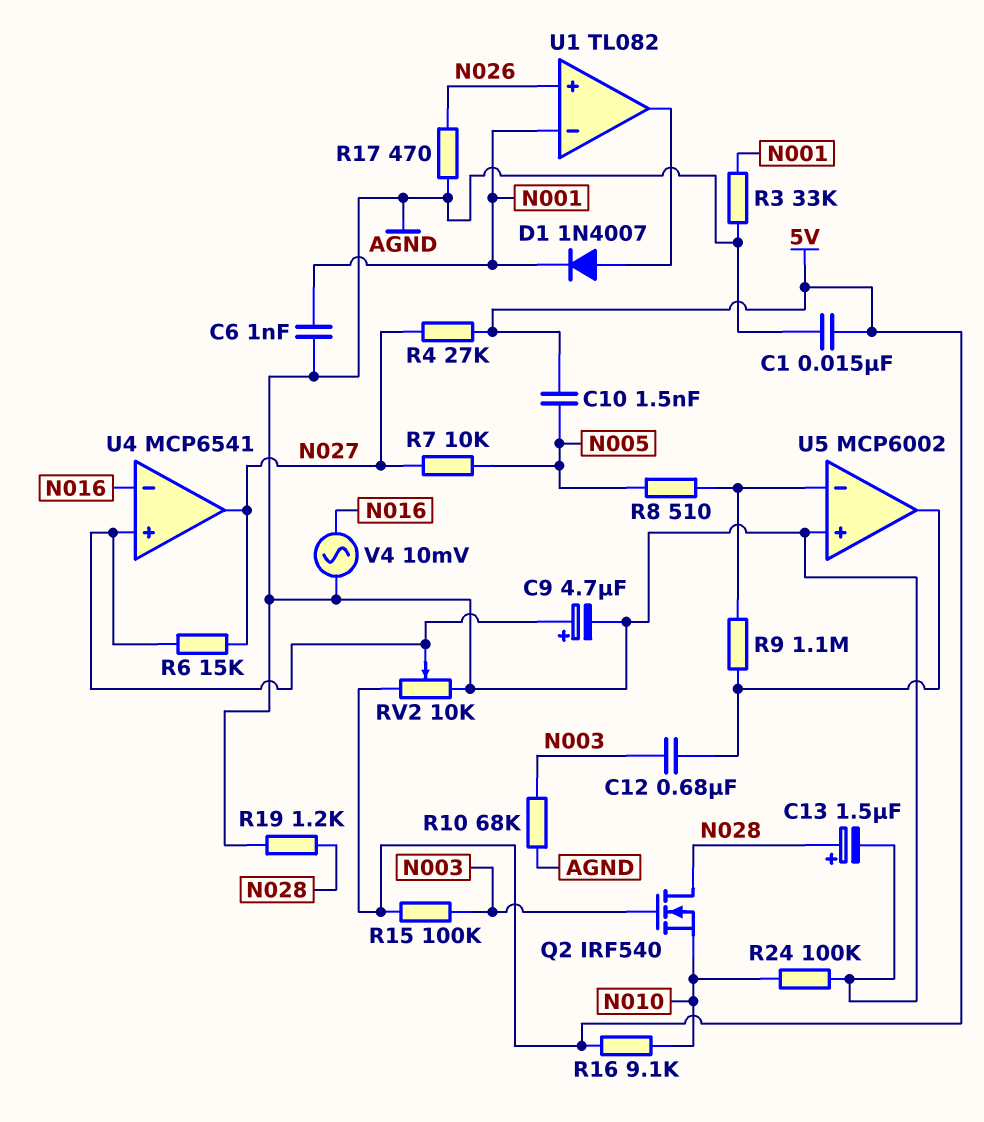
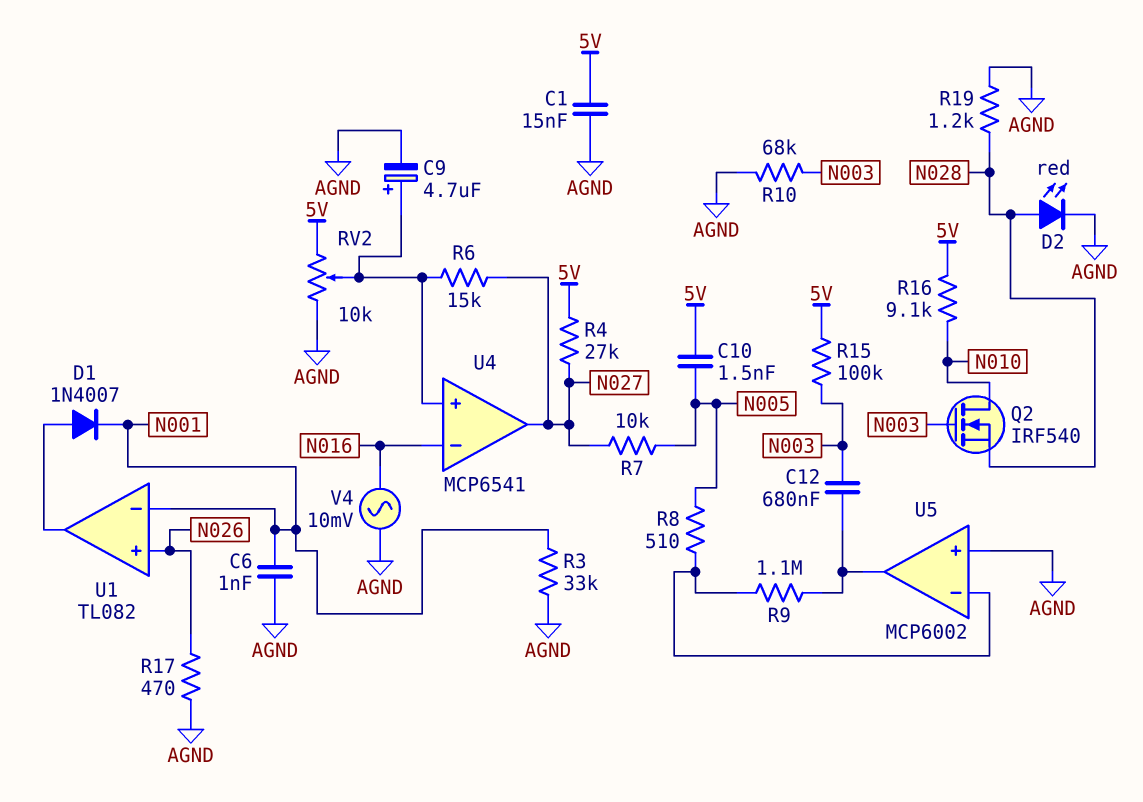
C13: 1.5uF (plus N028, minus AGND) -> none
D2: none -> LED red (A N028, K AGND)
Q2: NMOS IRF540 (G N003, D N028, S N010) -> NMOS IRF540 (G N003, D N010, S N028)
R24: 100k (AGND, N010) -> none

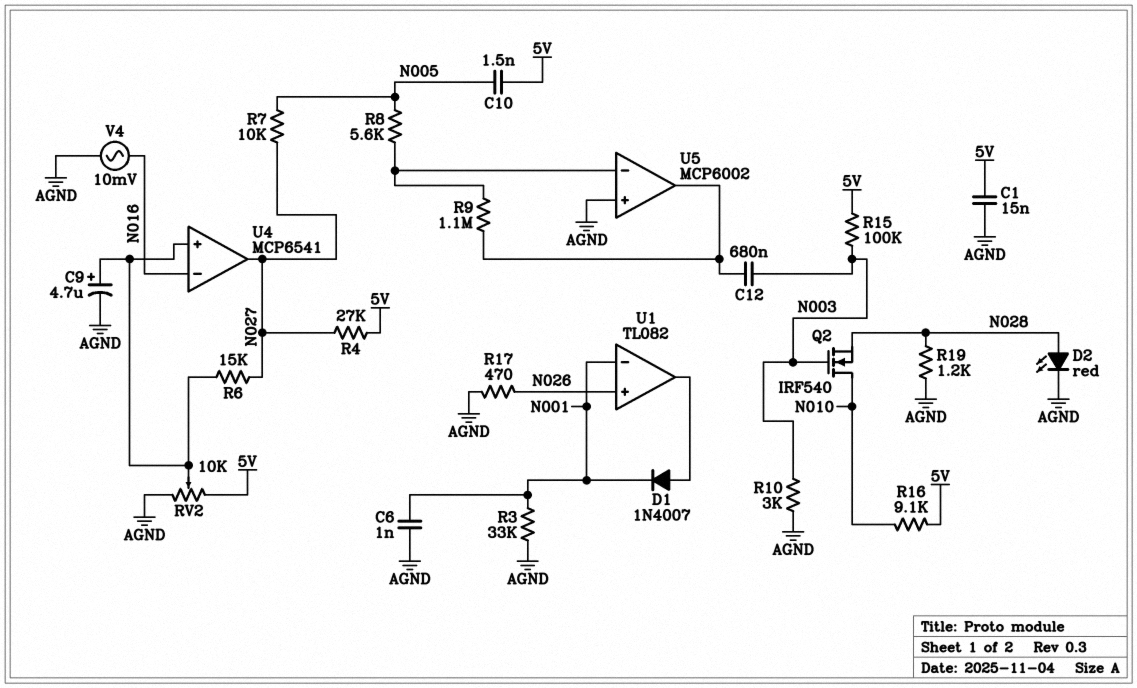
R8: 510 (N005, U5/in-) -> 5.6k (N005, U5/in-)
R10: 68k (AGND, N003) -> 3k (AGND, N003)

